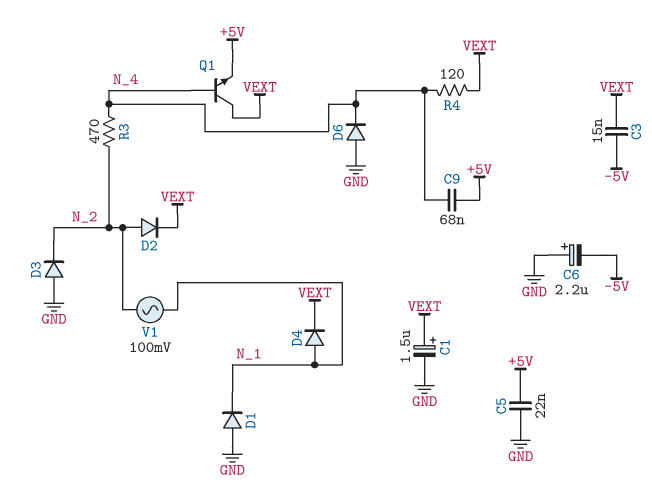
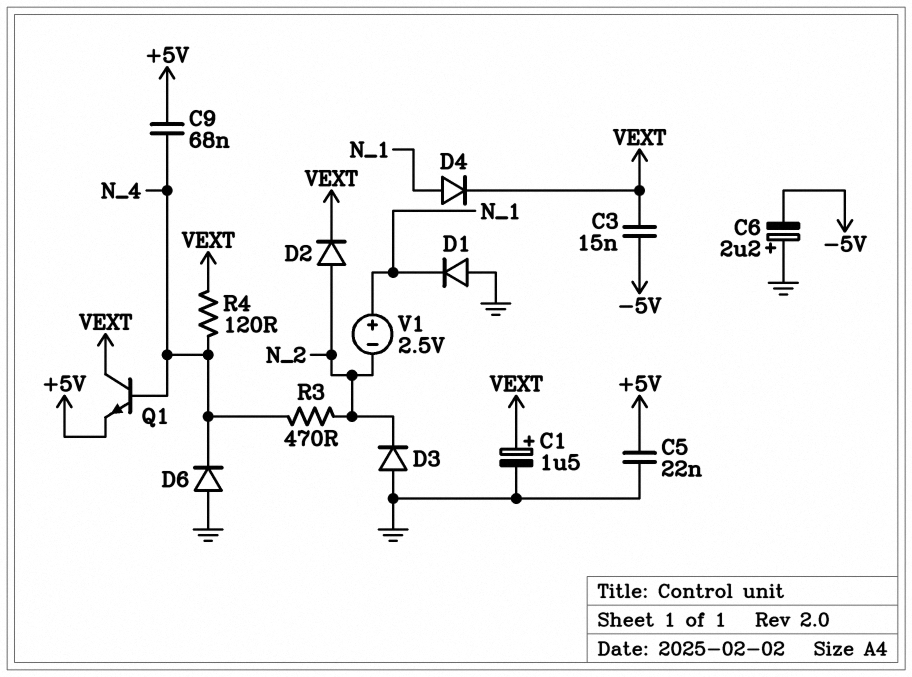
V1: AC 100mV (N_1, N_2) -> 2.5V (plus N_1, minus N_2)

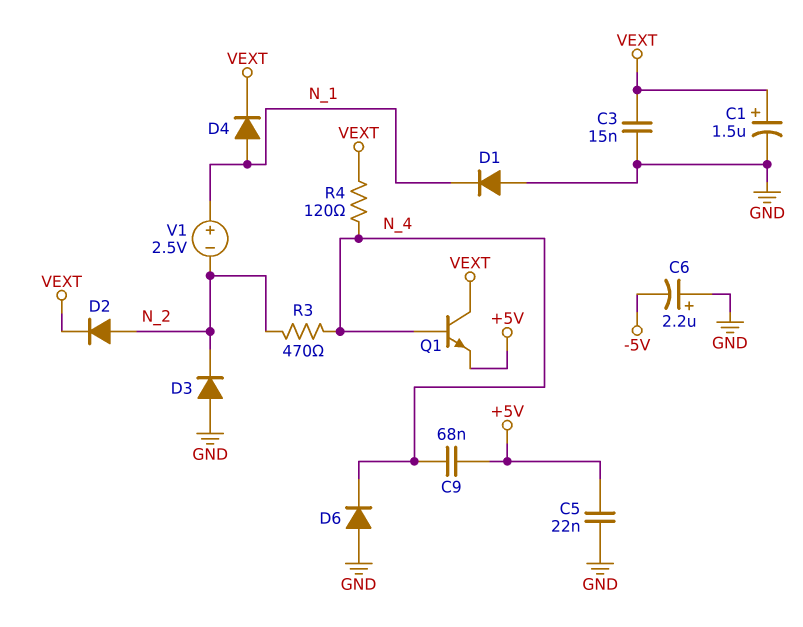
C3: 15nF (-5V, VEXT) -> 15nF (GND, VEXT)

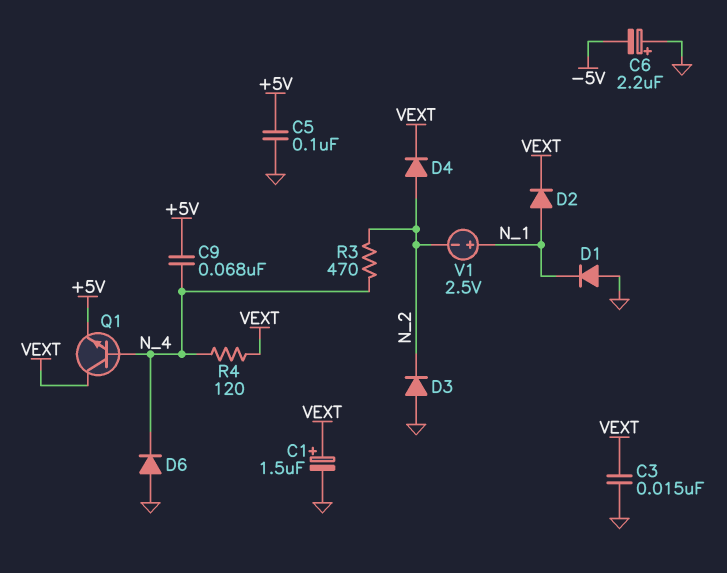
C5: 22nF (+5V, GND) -> 100nF (+5V, GND)
D2: diode (A N_2, K VEXT) -> diode (A N_1, K VEXT)
D4: diode (A N_1, K VEXT) -> diode (A N_2, K VEXT)

